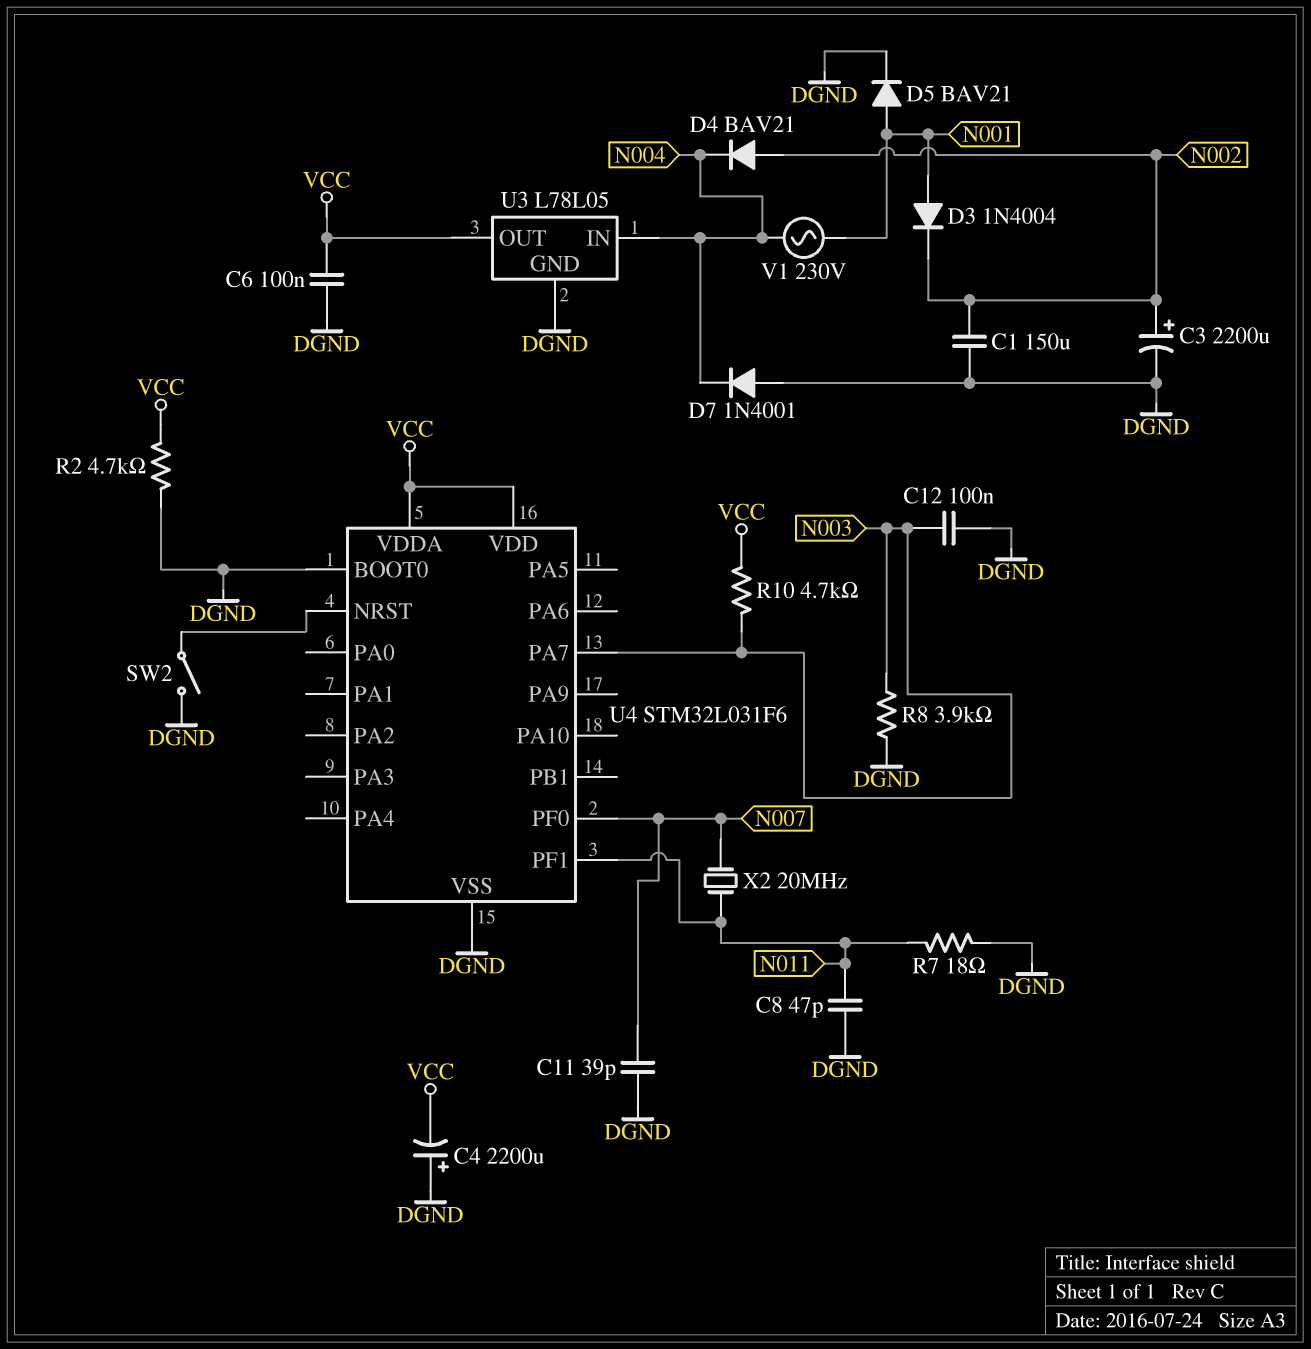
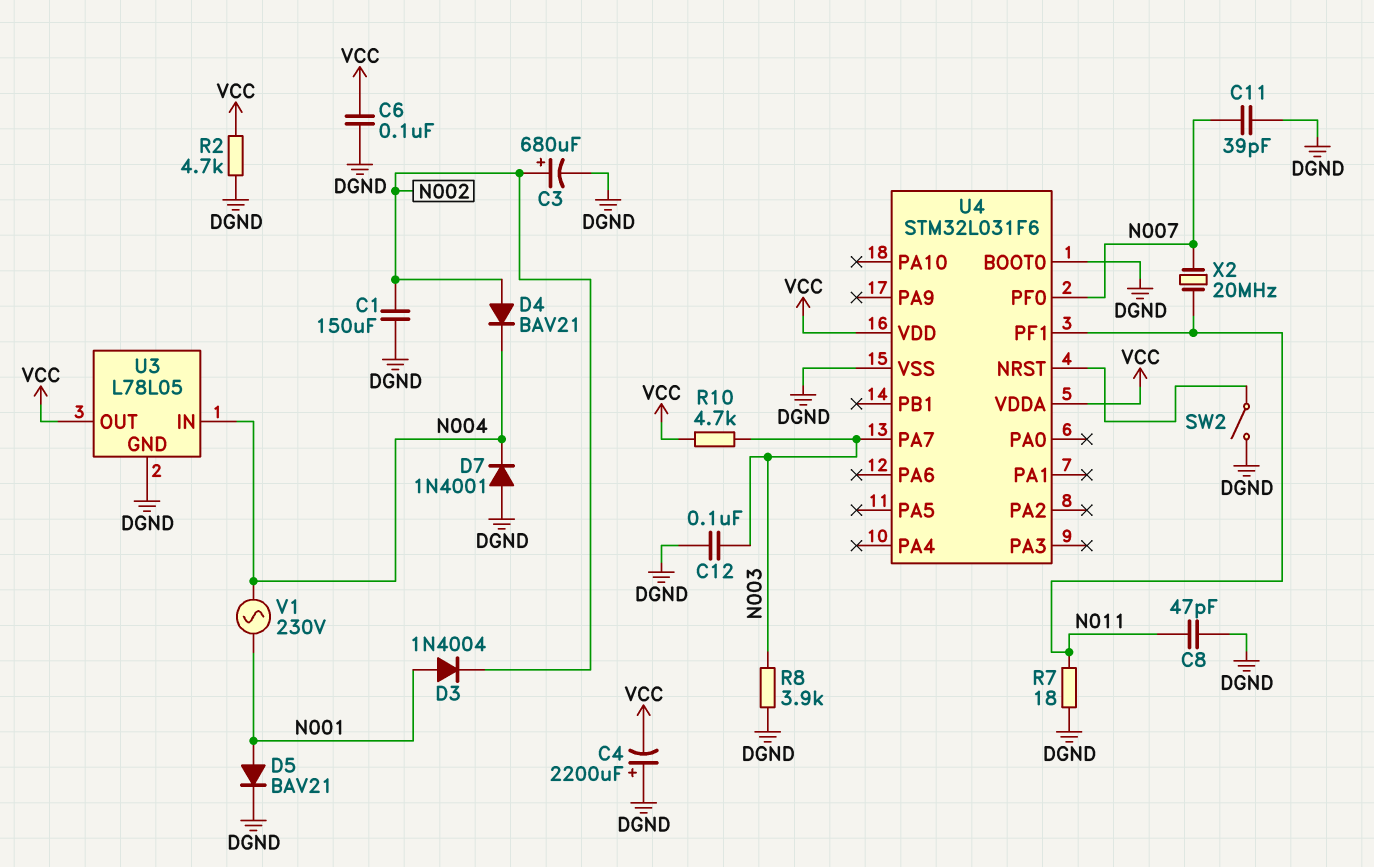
C3: 2200uF (plus N002, minus DGND) -> 680uF (plus N002, minus DGND)

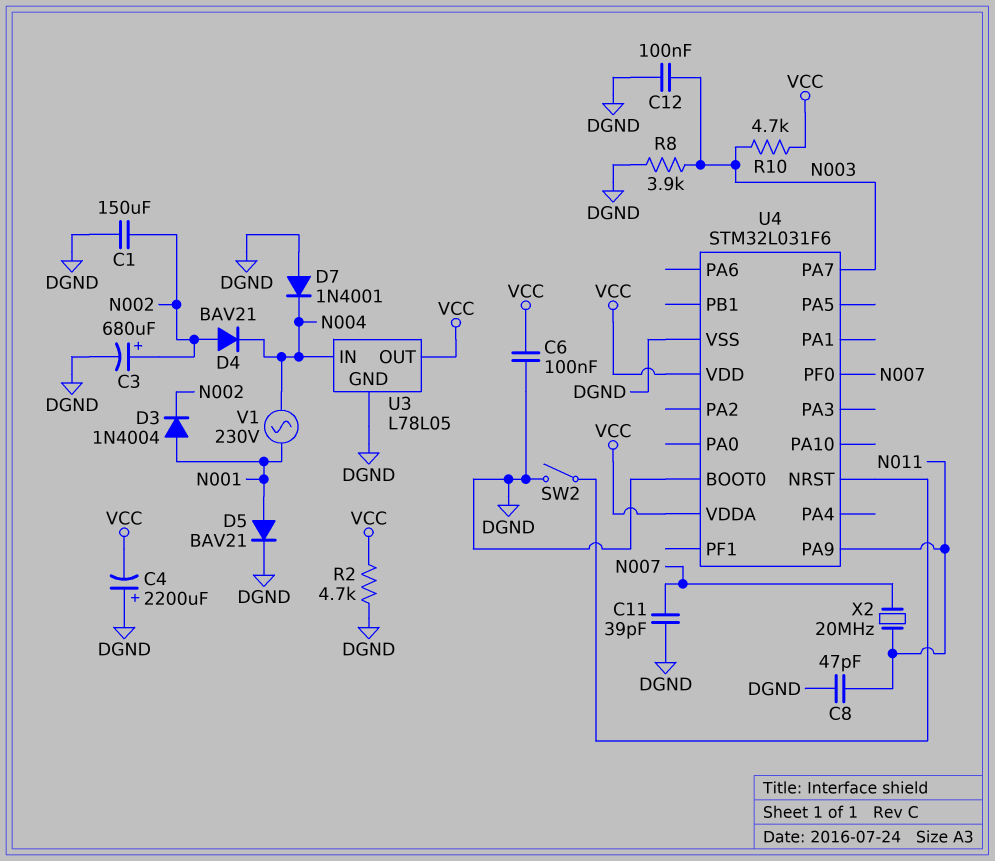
R7: 18 (DGND, N011) -> none
U4 pin PA9: none -> N011
U4 pin PF1: N011 -> none

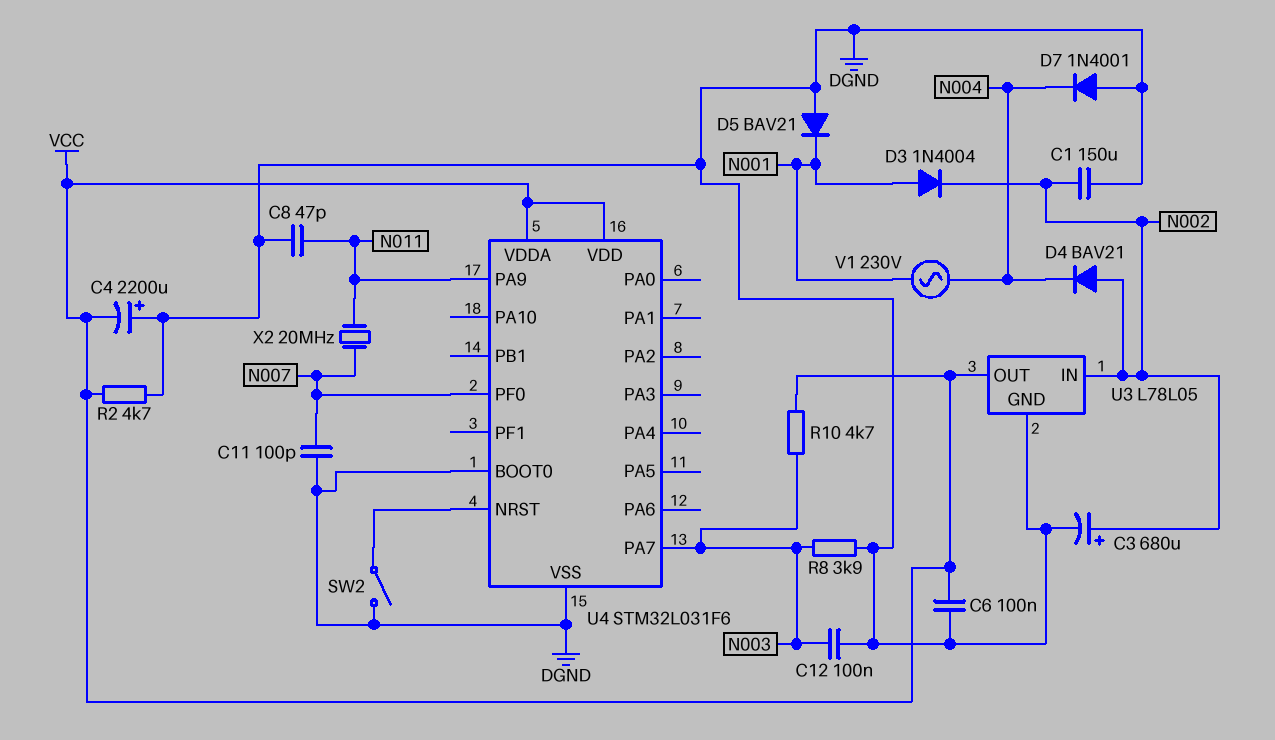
C11: 39pF (DGND, N007) -> 100pF (DGND, N007)
D5: diode BAV21 (A N001, K DGND) -> diode BAV21 (A DGND, K N001)
U3 pin IN: N004 -> N002

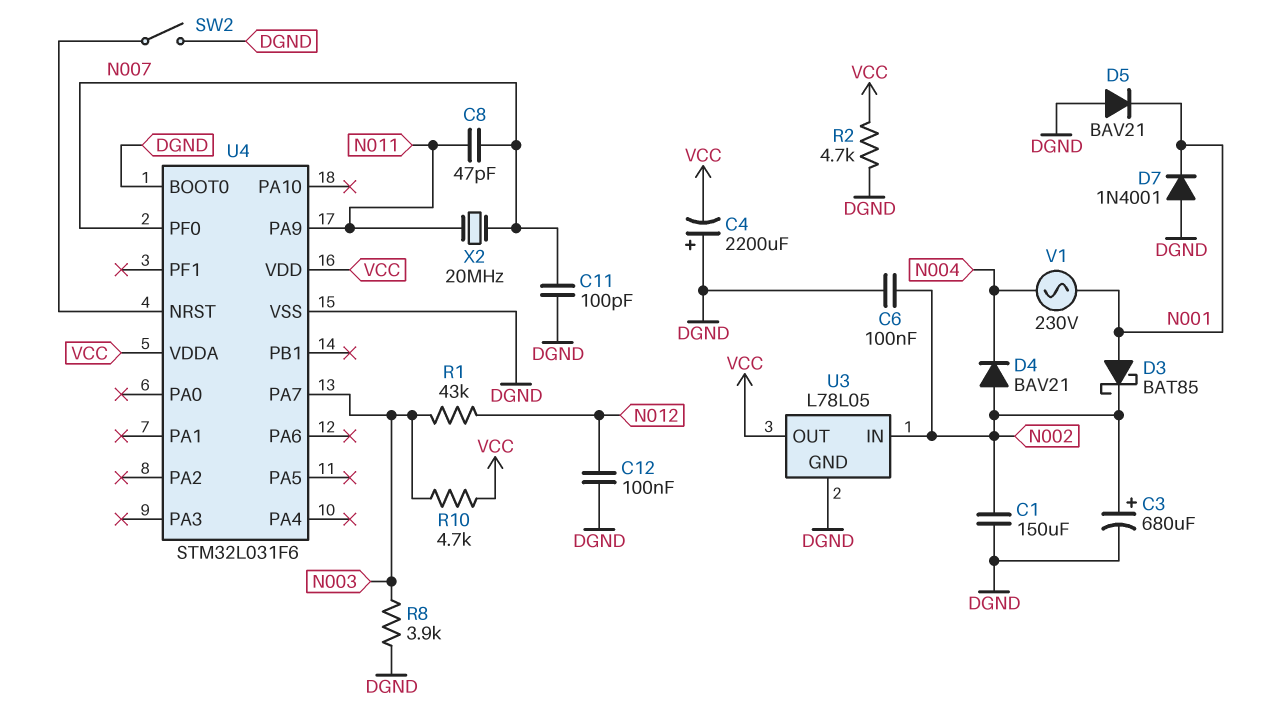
C6: 100nF (DGND, VCC) -> 100nF (DGND, N002)
C8: 47pF (DGND, N011) -> 47pF (N007, N011)
C12: 100nF (DGND, N003) -> 100nF (DGND, N012)
D3: diode 1N4004 (A N001, K N002) -> schottky BAT85 (A N001, K N002)
D7: diode 1N4001 (A DGND, K N004) -> diode 1N4001 (A DGND, K N001)
R1: none -> 43k (N003, N012)

